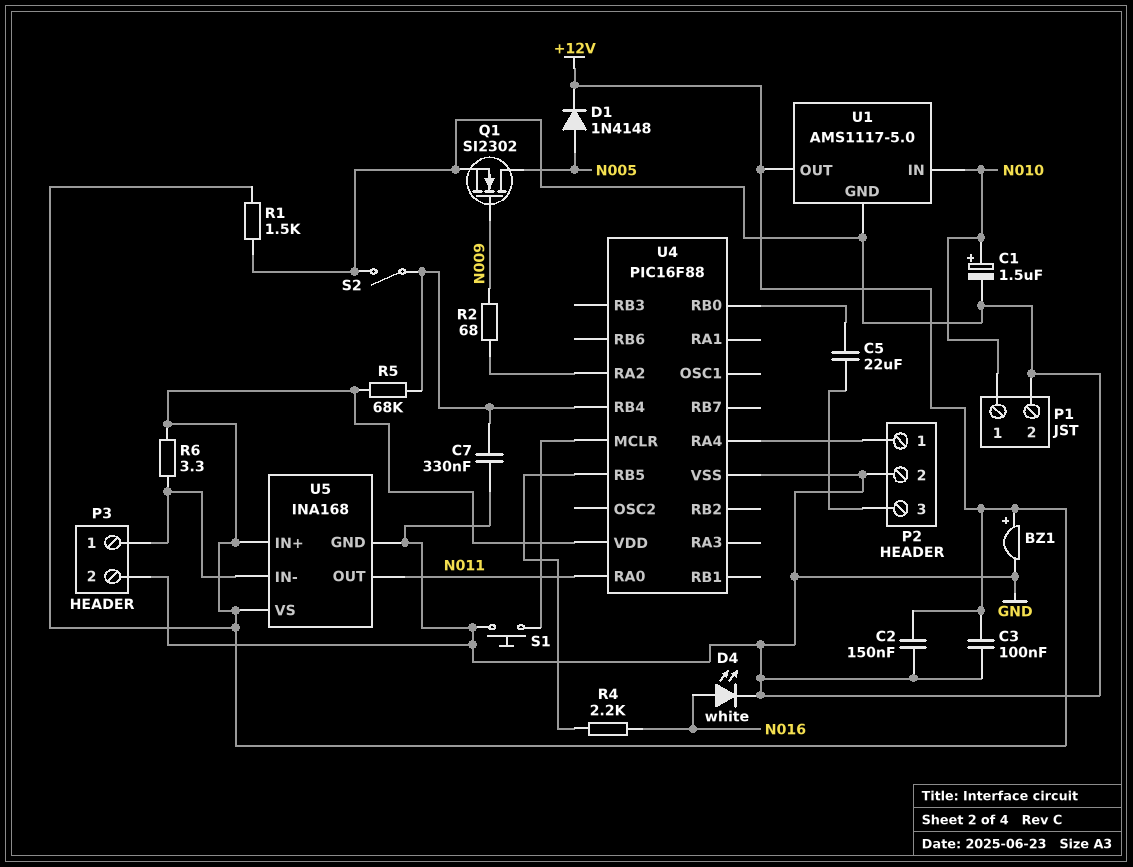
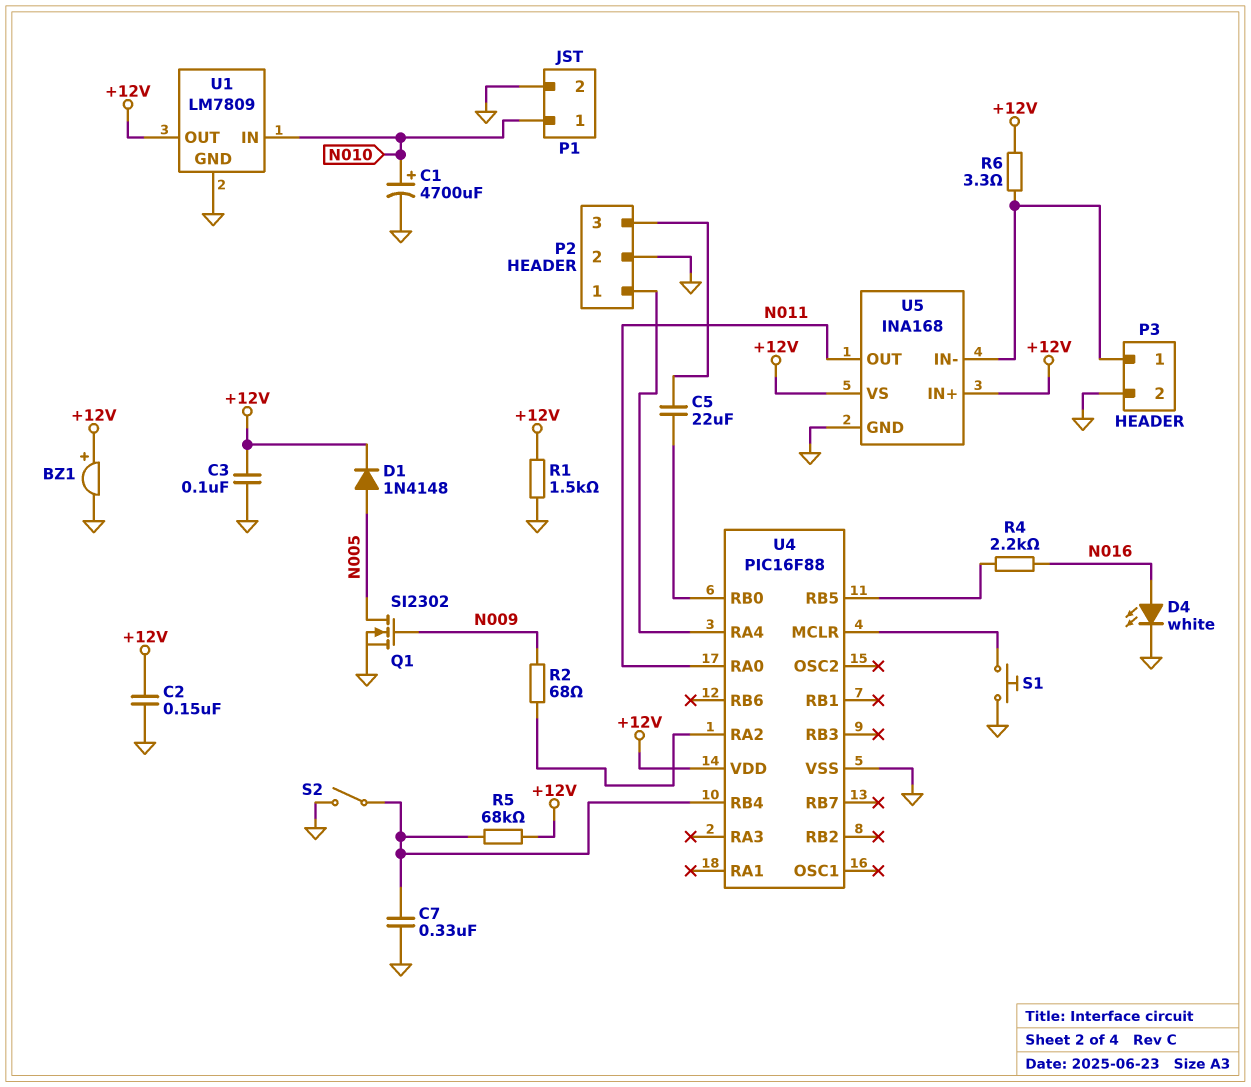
C1: 1.5uF (plus N010, minus GND) -> 4700uF (plus N010, minus GND)
U1: AMS1117-5.0 -> LM7809

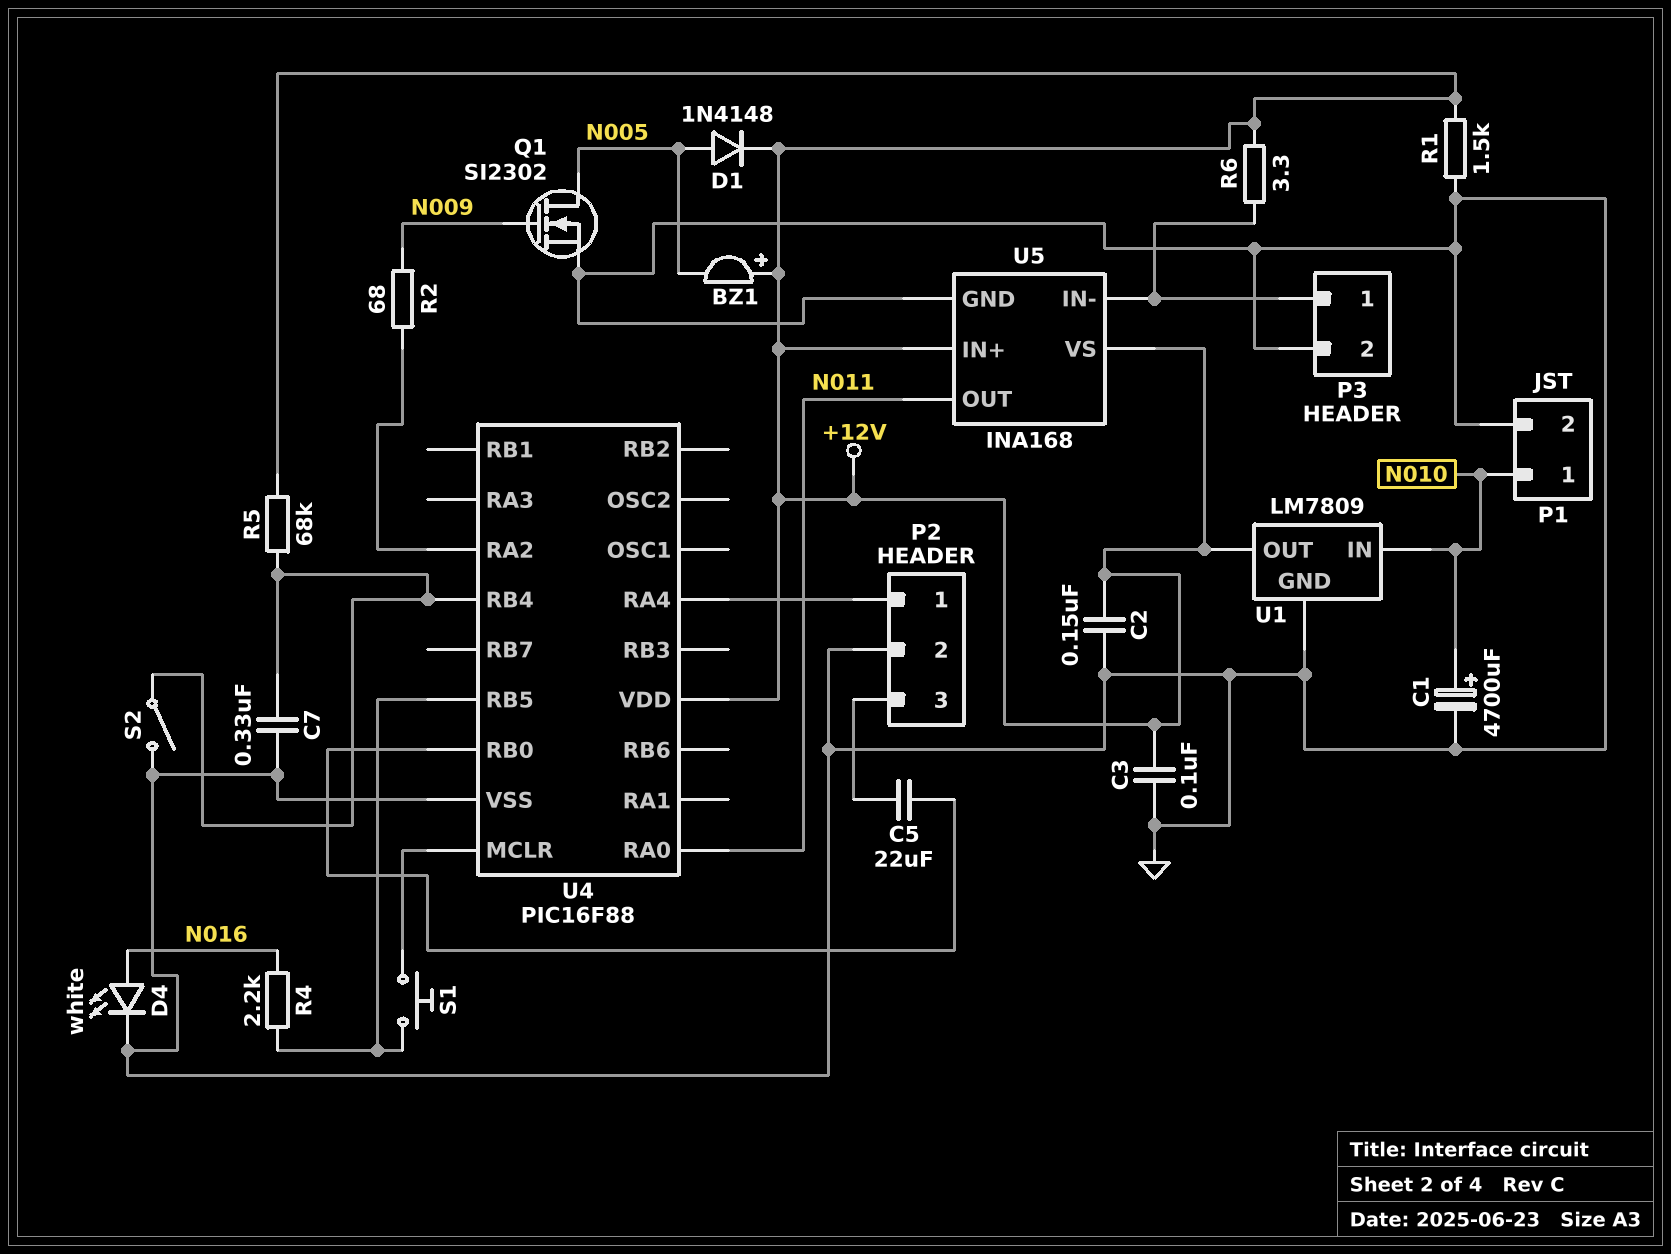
BZ1: buzzer (plus +12V, minus GND) -> buzzer (plus +12V, minus N005)
S1: button (GND, U4/MCLR) -> button (U4/MCLR, U4/RB5)

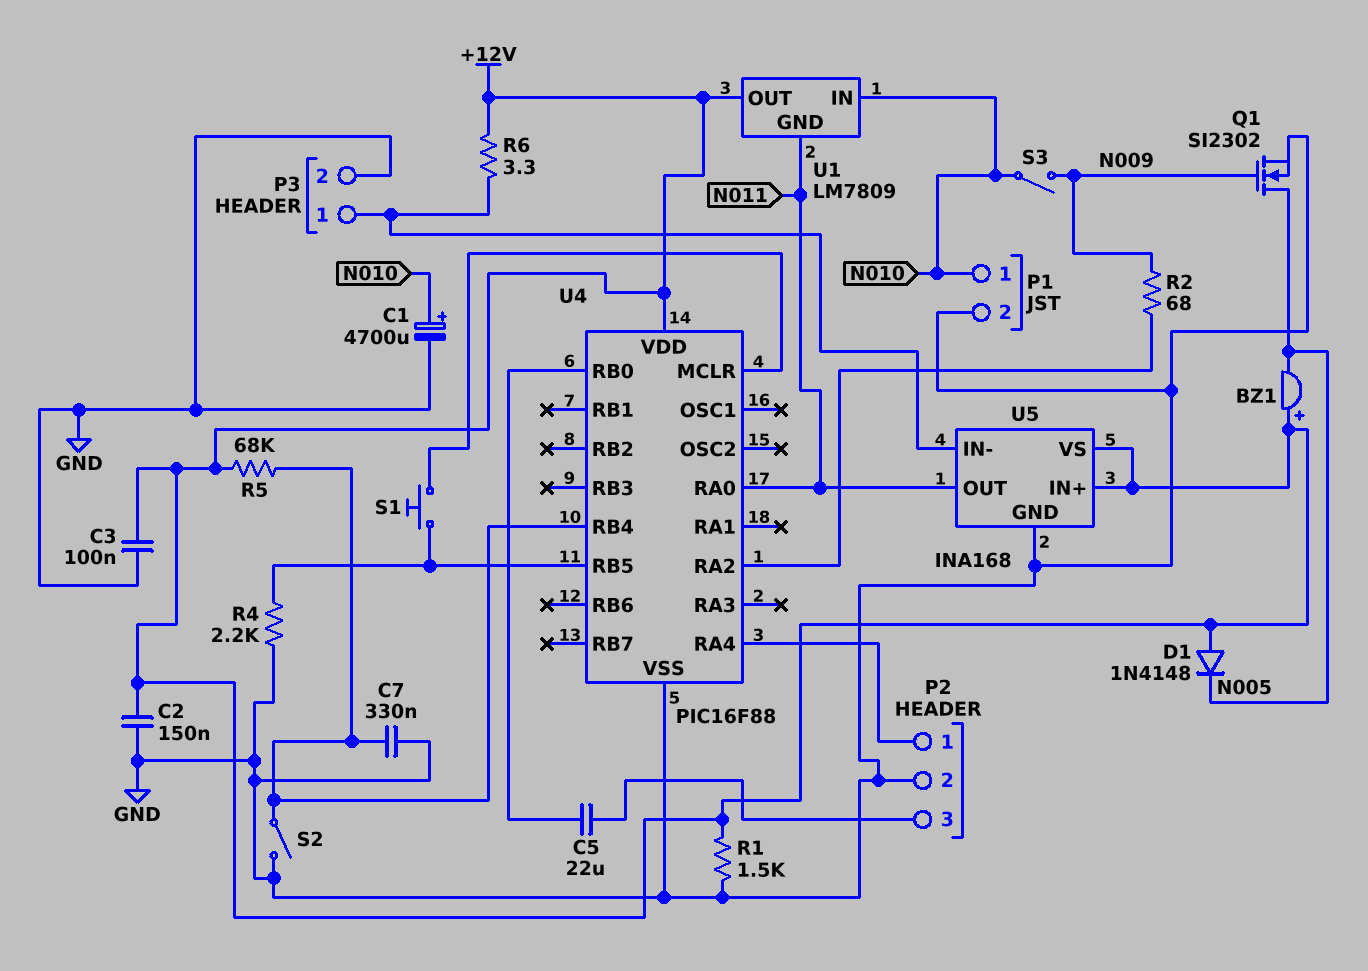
D1: diode 1N4148 (A N005, K +12V) -> diode 1N4148 (A +12V, K N005)
D4: LED white (A N016, K GND) -> none
R4: 2.2k (N016, U4/RB5) -> 2.2k (GND, U4/RB5)
S3: none -> switch (N009, N010)
U1 pin GND: GND -> N011

